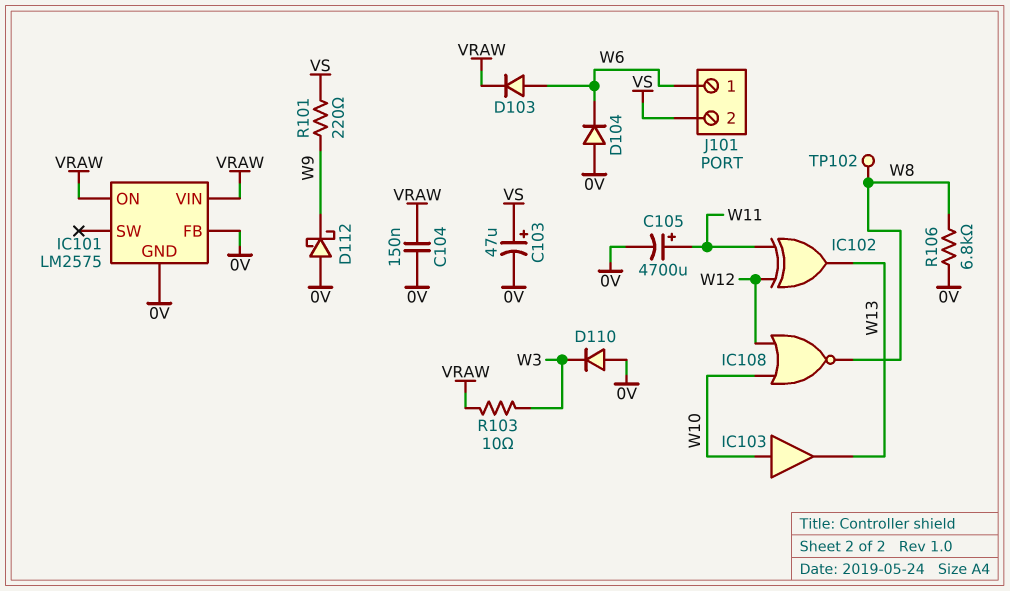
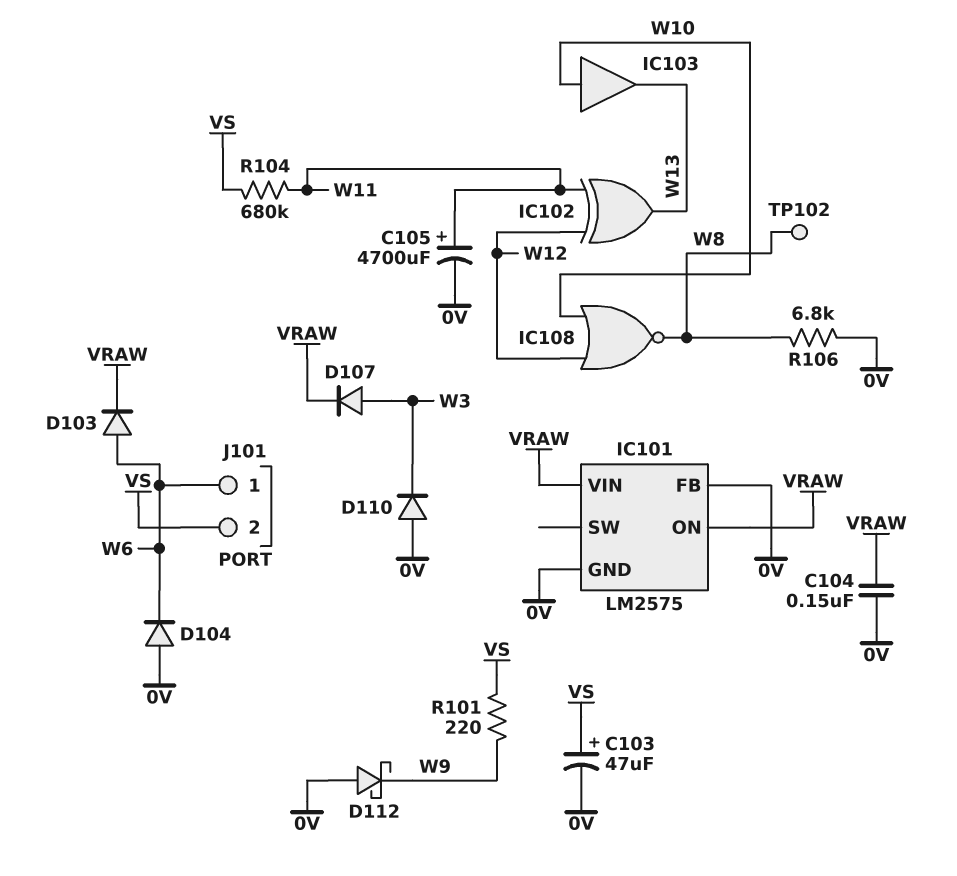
D107: none -> diode (A W3, K VRAW)
R103: 10 (VRAW, W3) -> none
R104: none -> 680k (VS, W11)

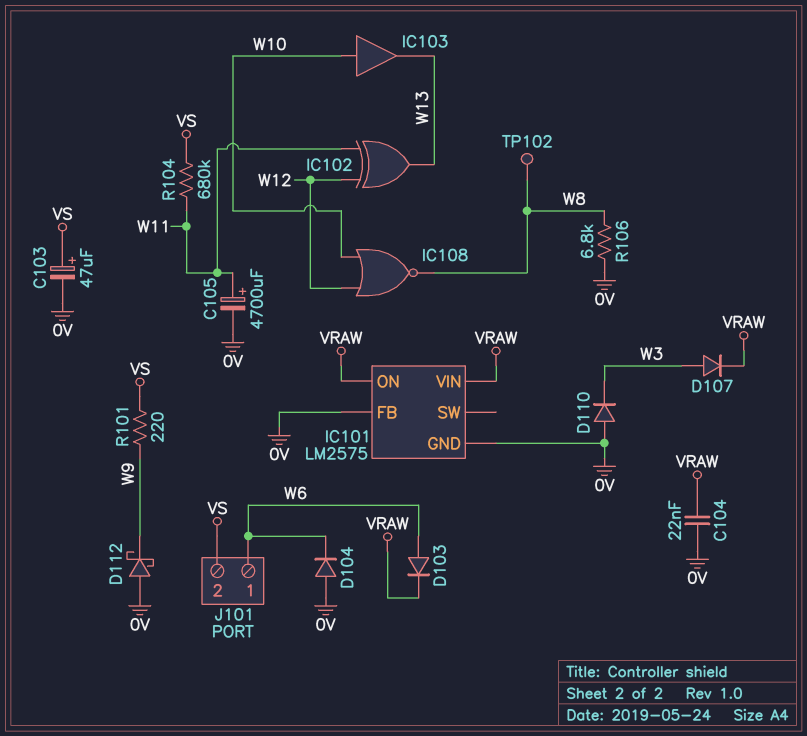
C104: 150nF (0V, VRAW) -> 22nF (0V, VRAW)

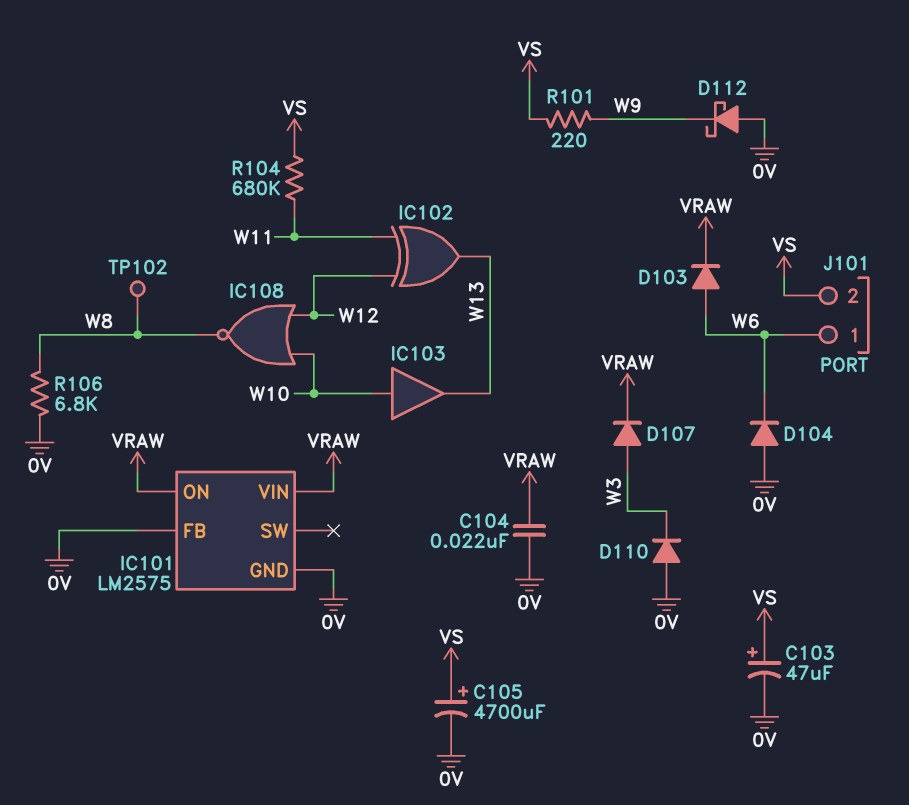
C105: 4700uF (plus W11, minus 0V) -> 4700uF (plus VS, minus 0V)

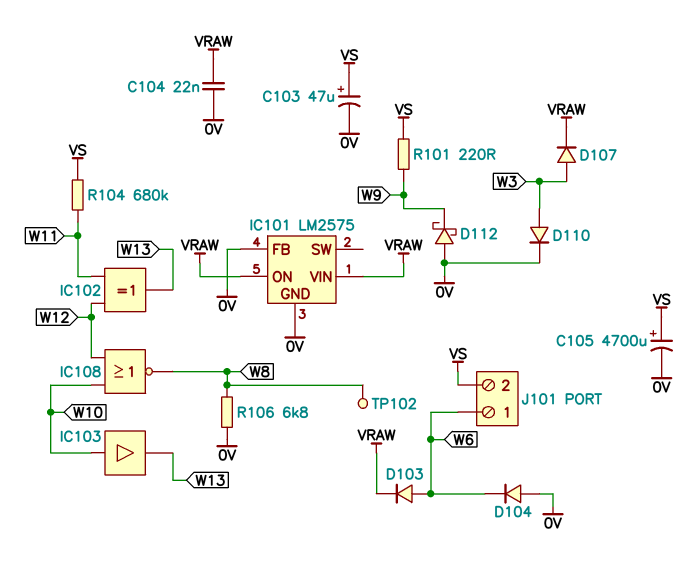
D110: diode (A 0V, K W3) -> diode (A W3, K 0V)

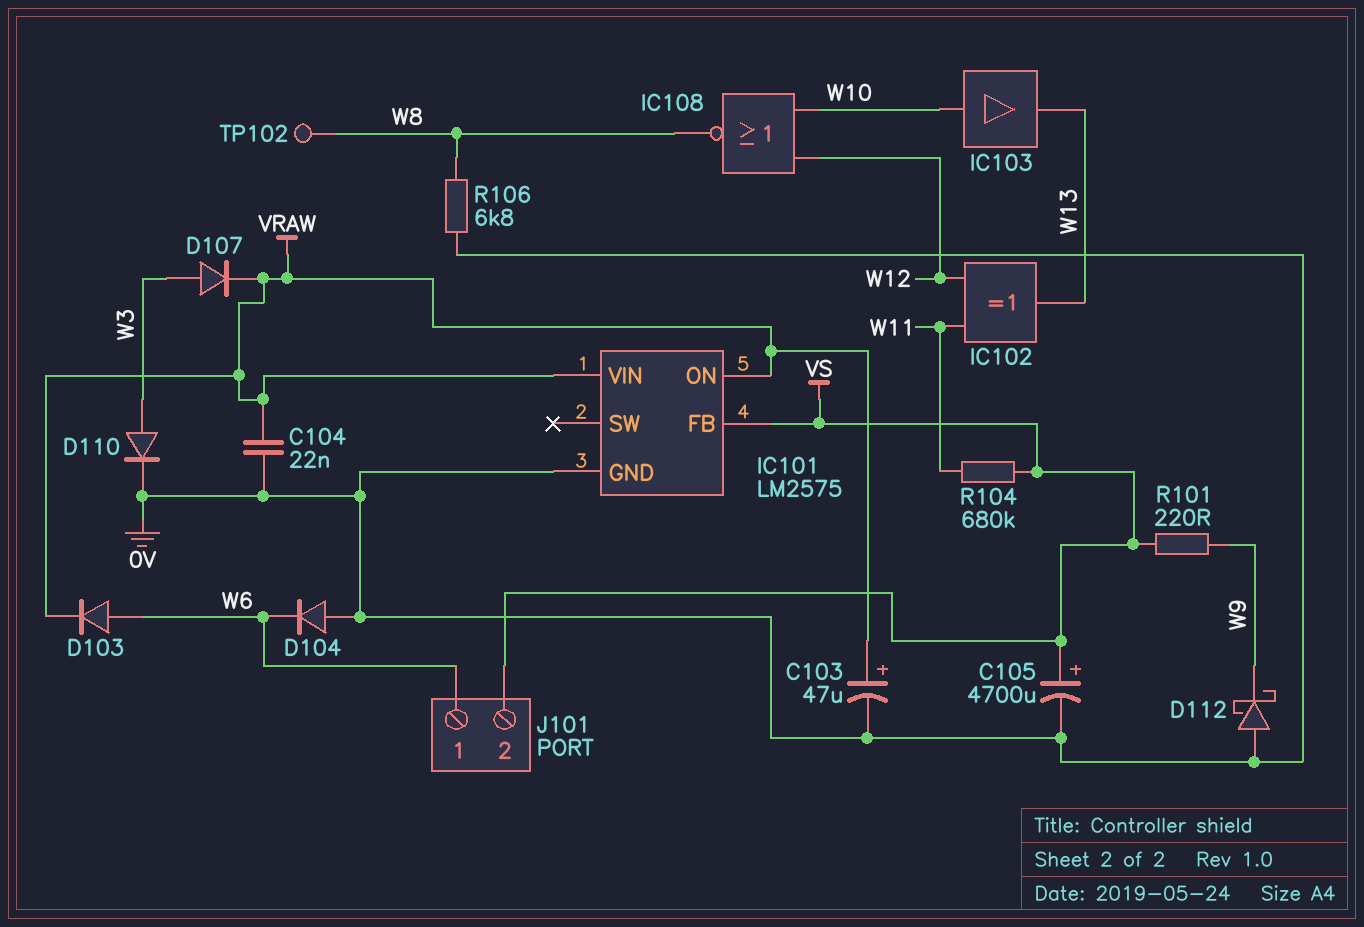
C103: 47uF (plus VS, minus 0V) -> 47uF (plus VRAW, minus 0V)
IC101 pin FB: 0V -> VS

